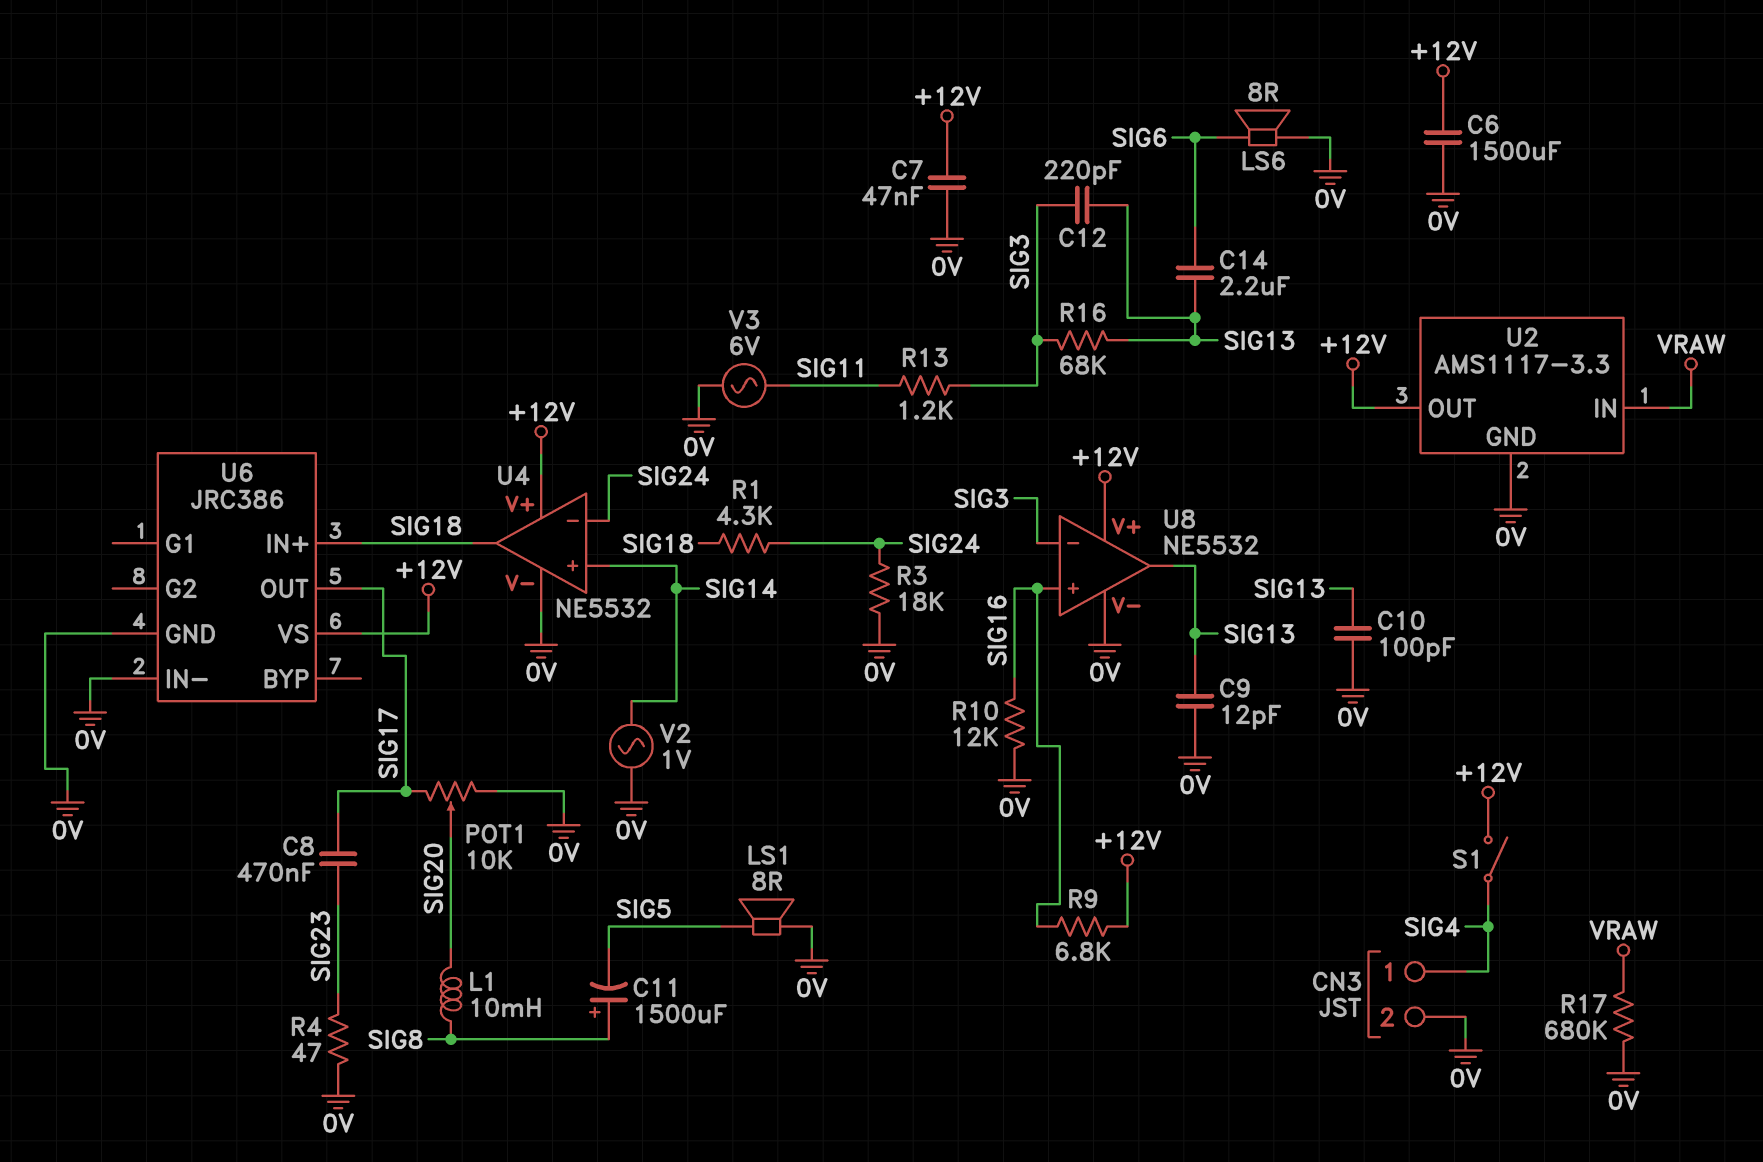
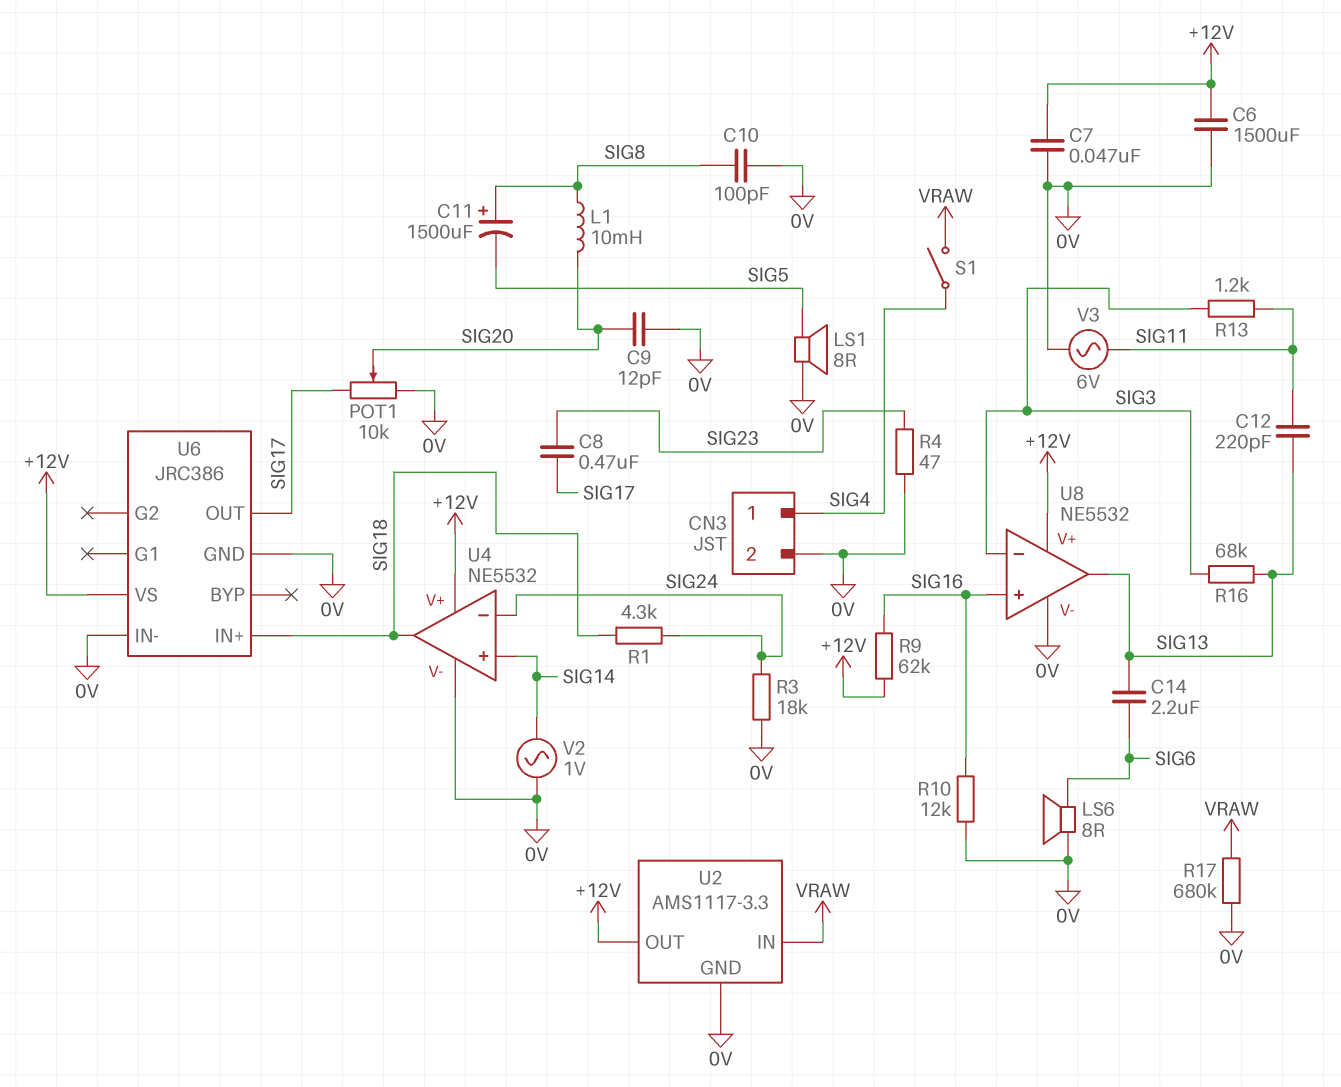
C9: 12pF (0V, SIG13) -> 12pF (0V, SIG20)
C10: 100pF (0V, SIG13) -> 100pF (0V, SIG8)
C12: 220pF (SIG3, SIG13) -> 220pF (SIG11, SIG13)
R9: 6.8k (+12V, SIG16) -> 62k (+12V, SIG16)
S1: switch (+12V, SIG4) -> switch (SIG4, VRAW)

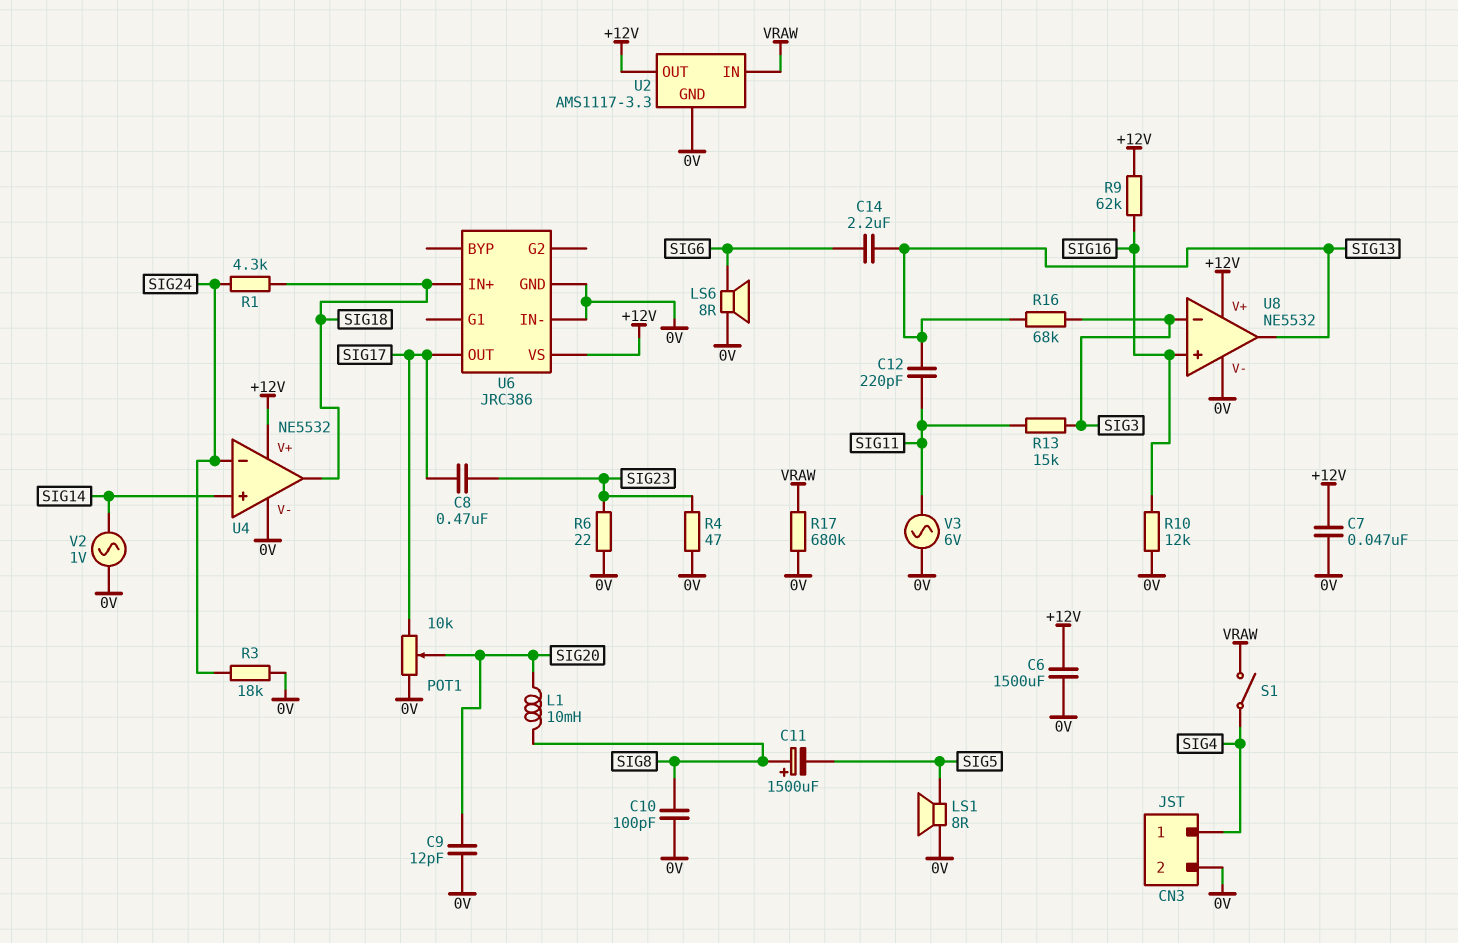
R6: none -> 22 (0V, SIG23)
R13: 1.2k (SIG3, SIG11) -> 15k (SIG3, SIG11)

